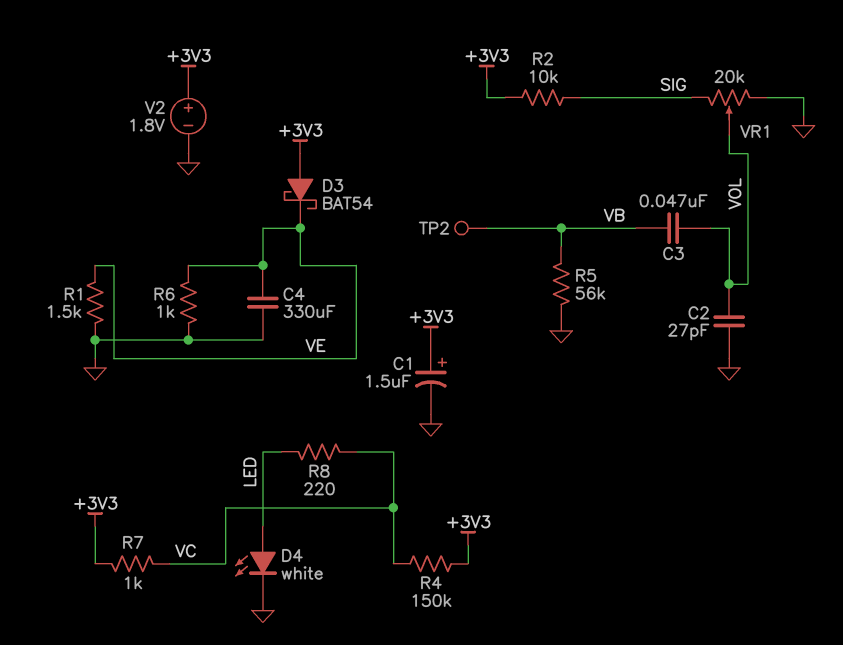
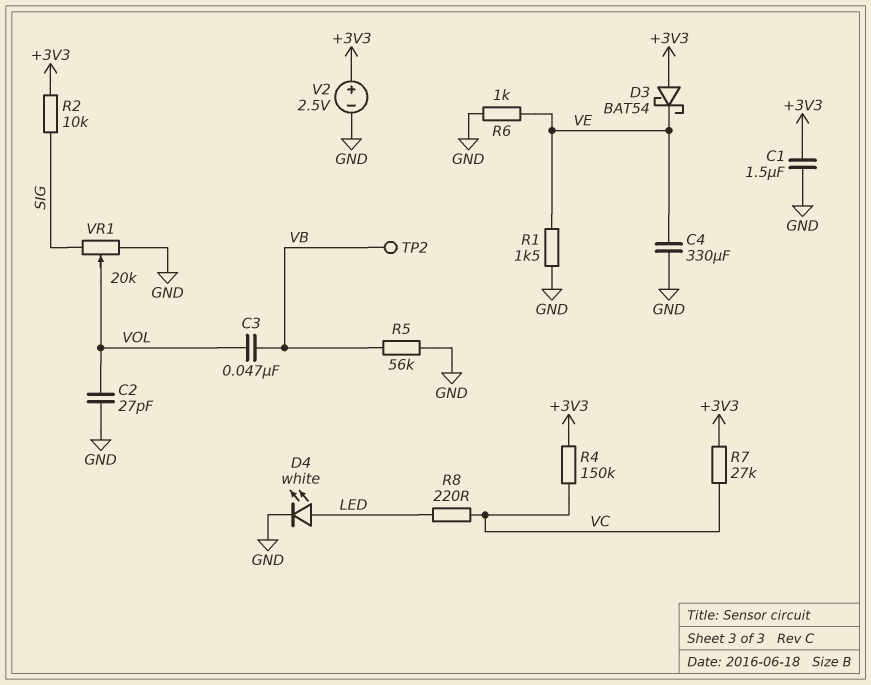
C1: 1.5uF (plus +3V3, minus GND) -> 1.5uF (+3V3, GND)
R7: 1k (+3V3, VC) -> 27k (+3V3, VC)
V2: 1.8V (plus +3V3, minus GND) -> 2.5V (plus +3V3, minus GND)

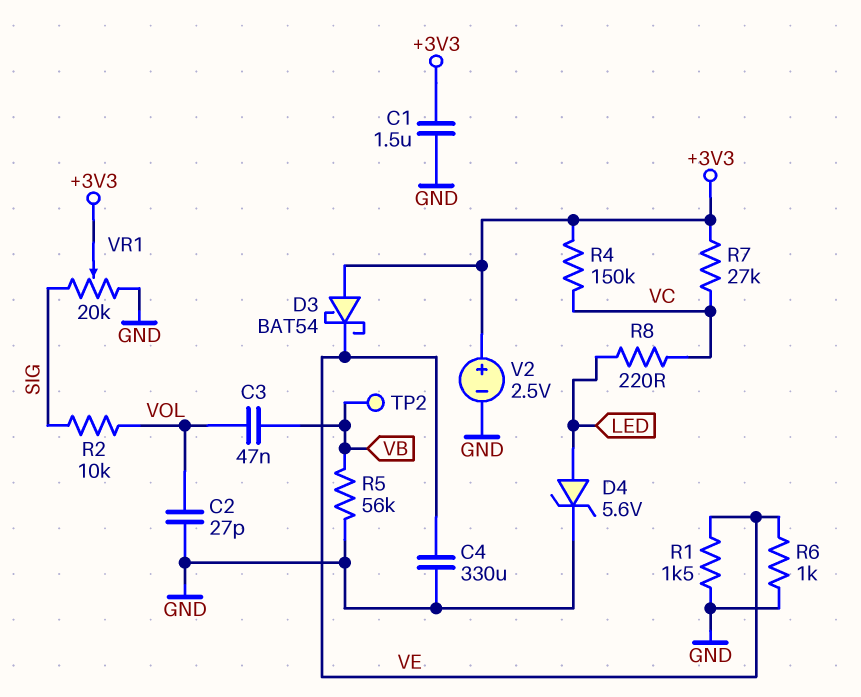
D4: LED white (A LED, K GND) -> zener 5.6V (A LED, K GND)
R2: 10k (+3V3, SIG) -> 10k (SIG, VOL)
VR1: 20k (GND, SIG, wiper VOL) -> 20k (GND, SIG, wiper +3V3)

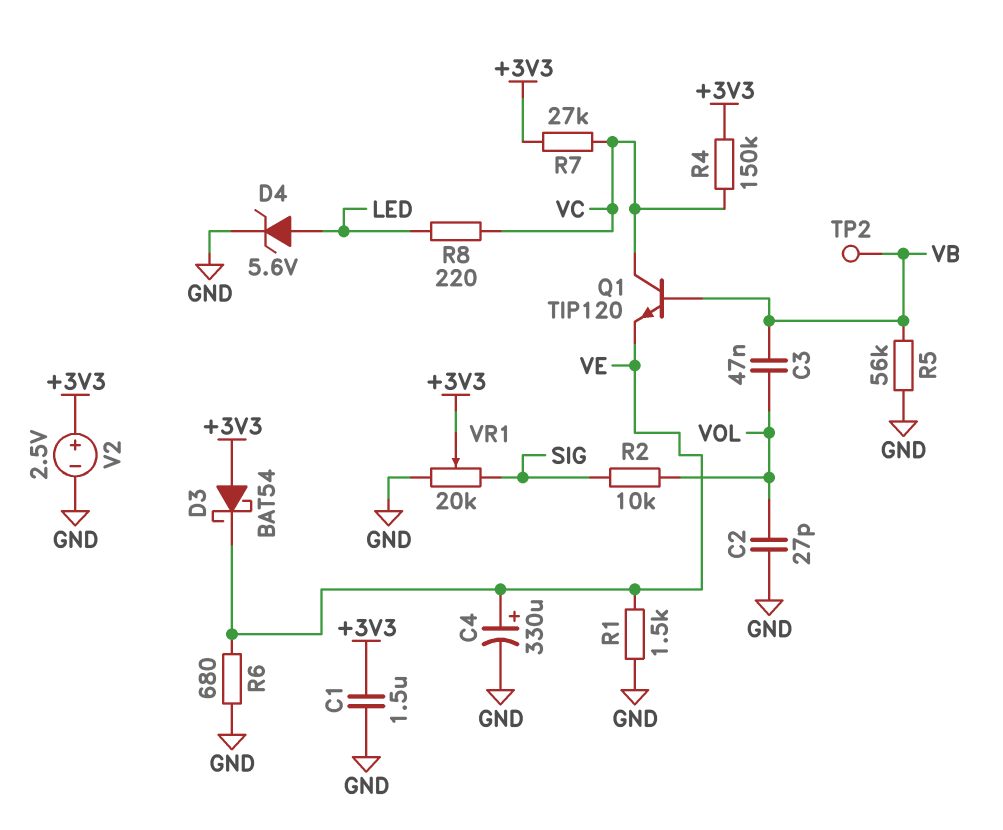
C4: 330uF (GND, VE) -> 330uF (plus VE, minus GND)
Q1: none -> NPN TIP120 (B VB, C VC, E VE)
R6: 1k (GND, VE) -> 680 (GND, VE)

